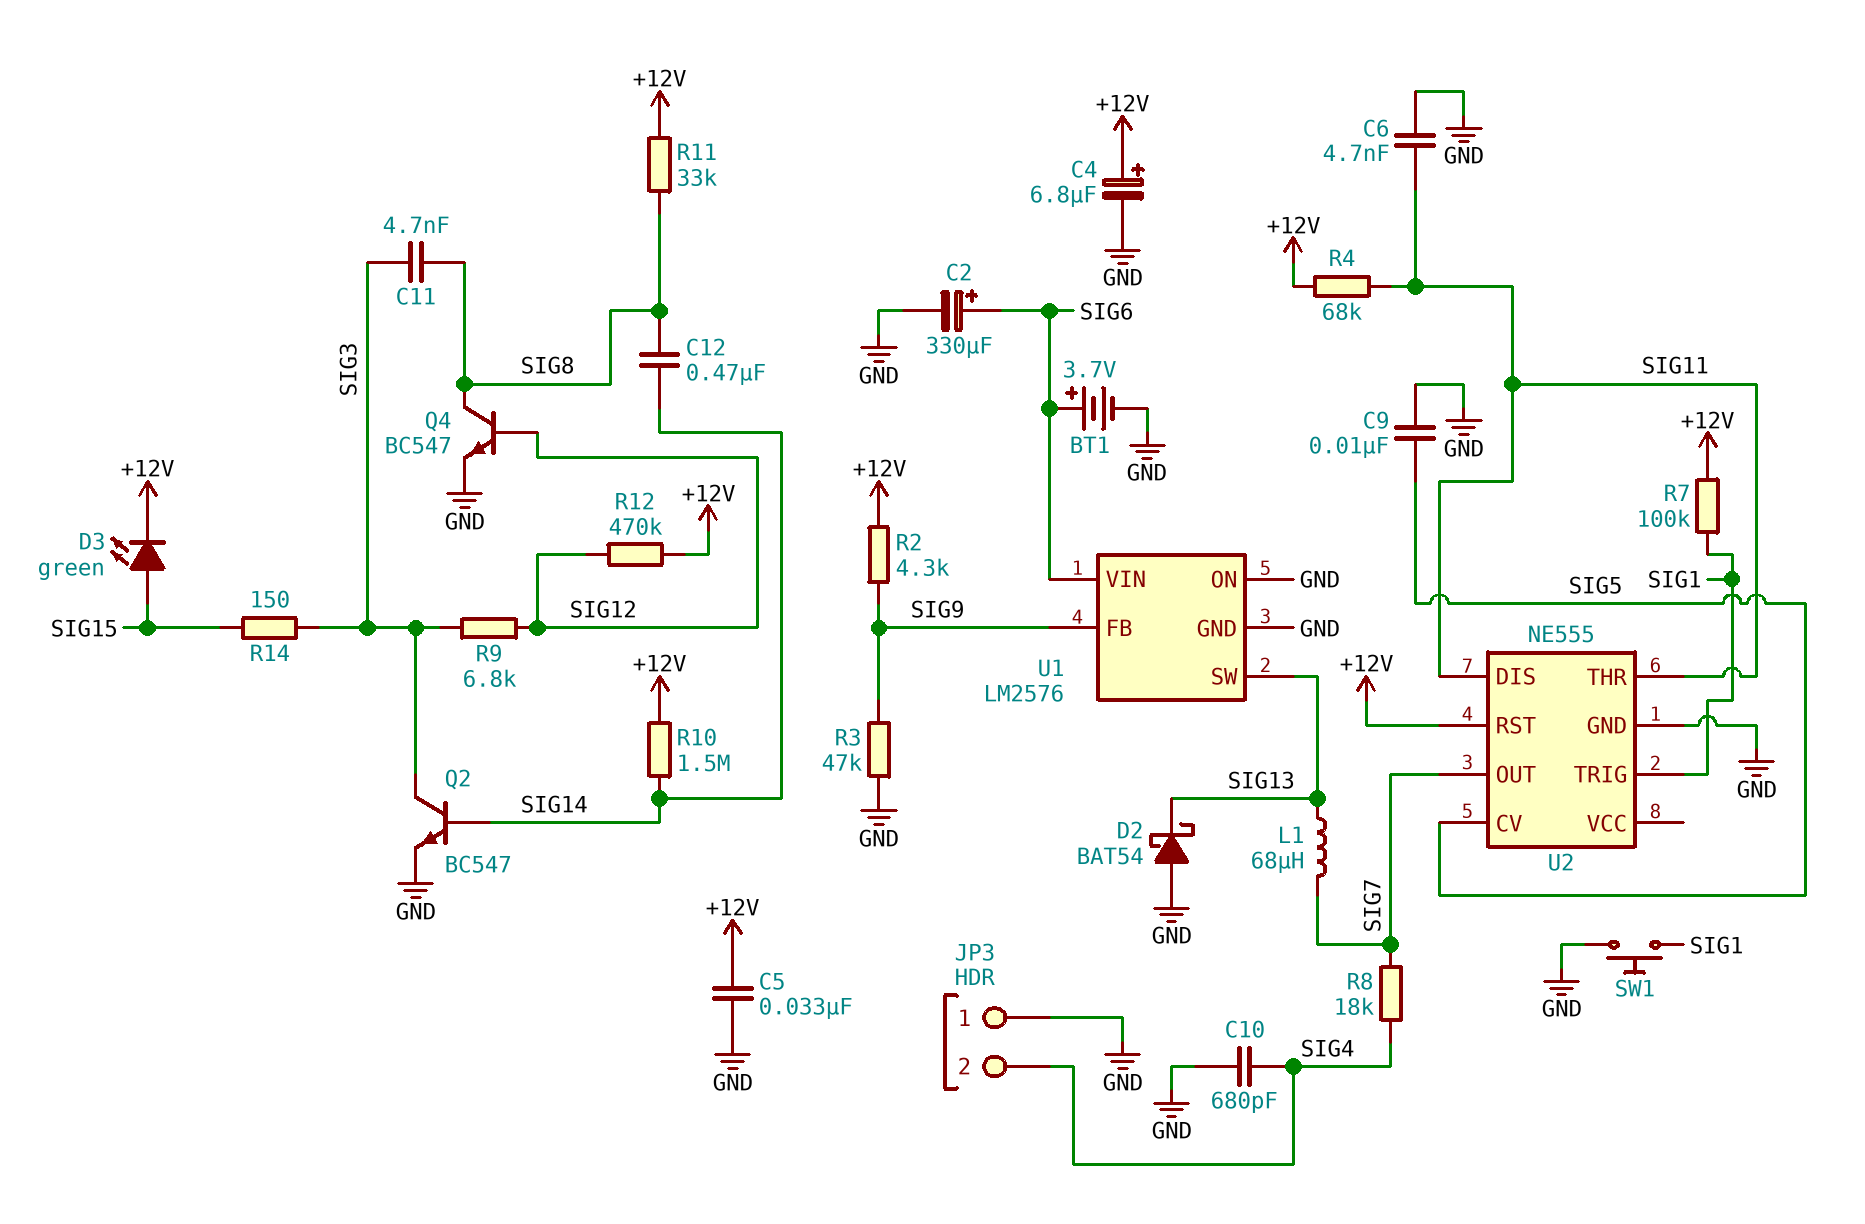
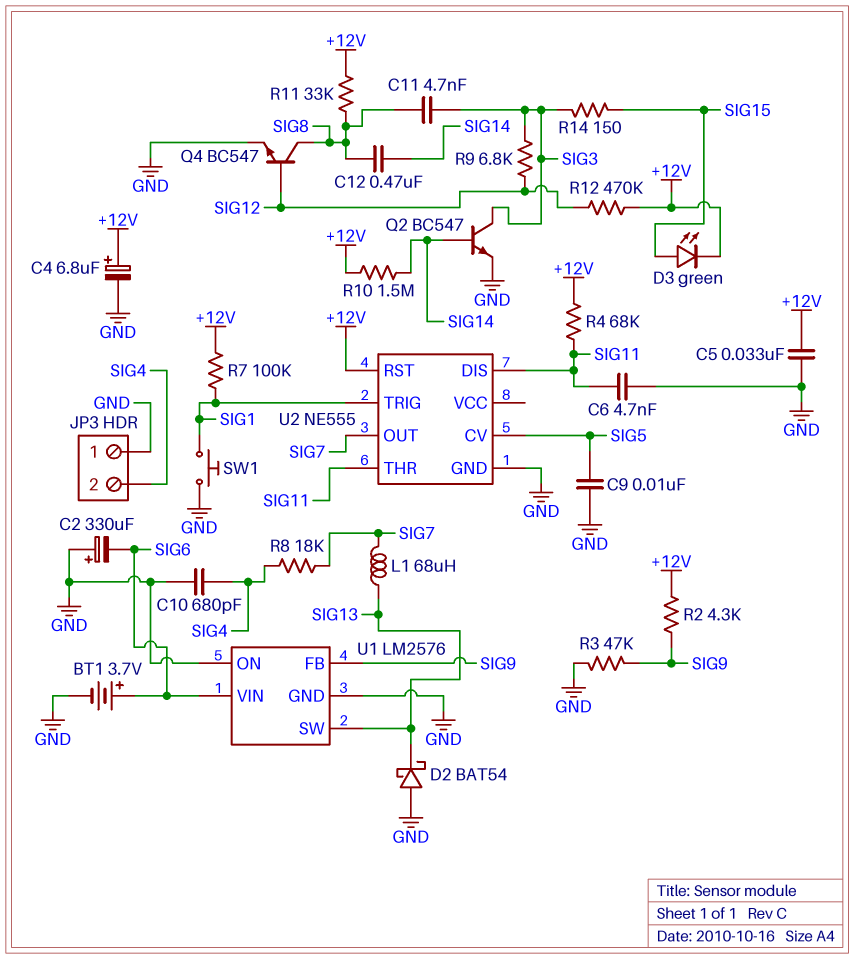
C2: 330uF (plus SIG6, minus GND) -> 330uF (plus GND, minus SIG6)

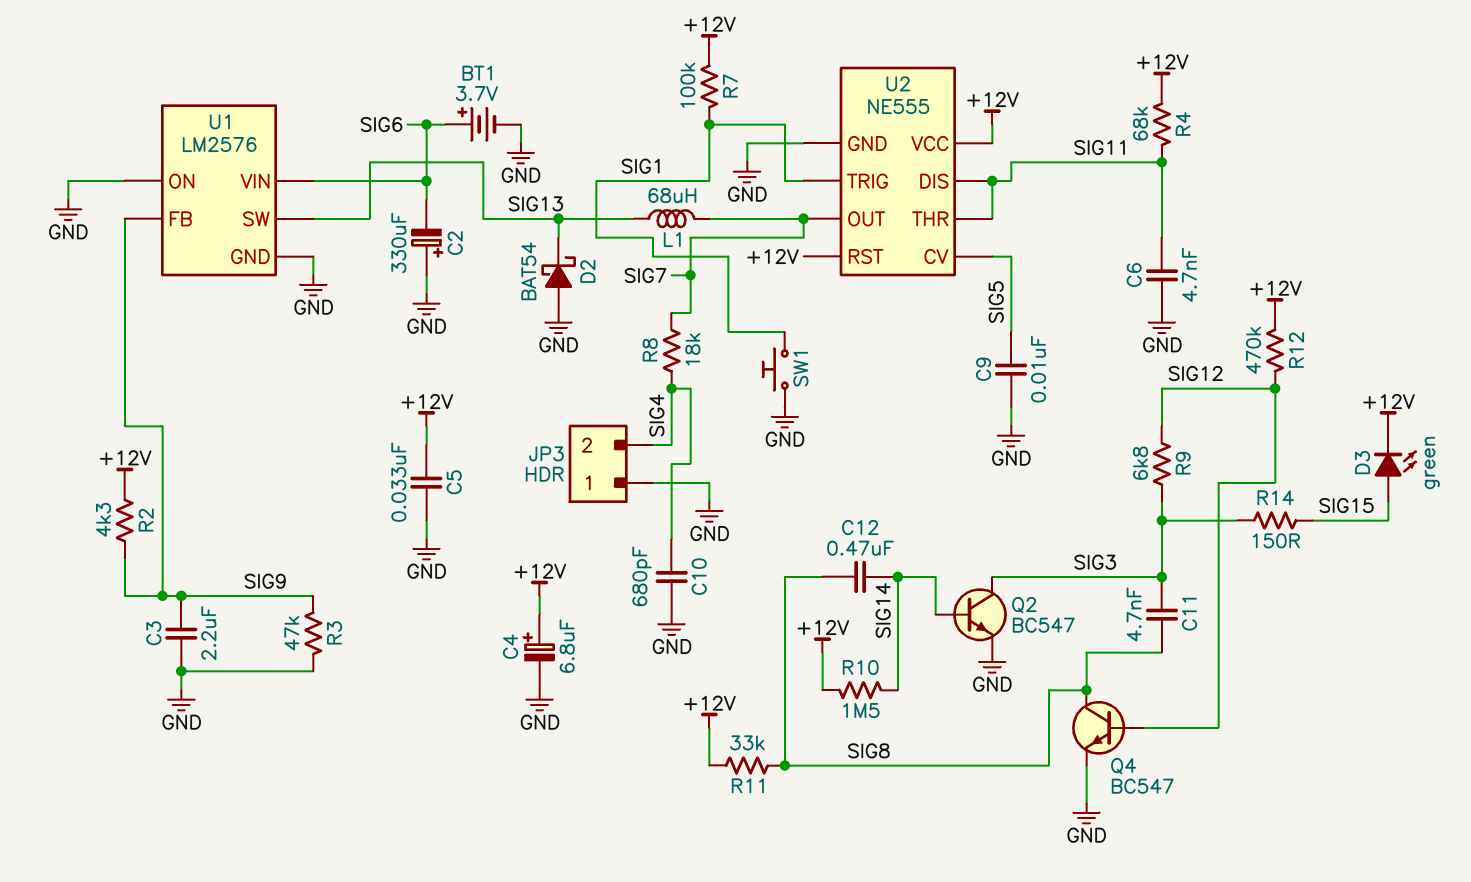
C3: none -> 2.2uF (GND, SIG9)
U2 pin VCC: none -> +12V

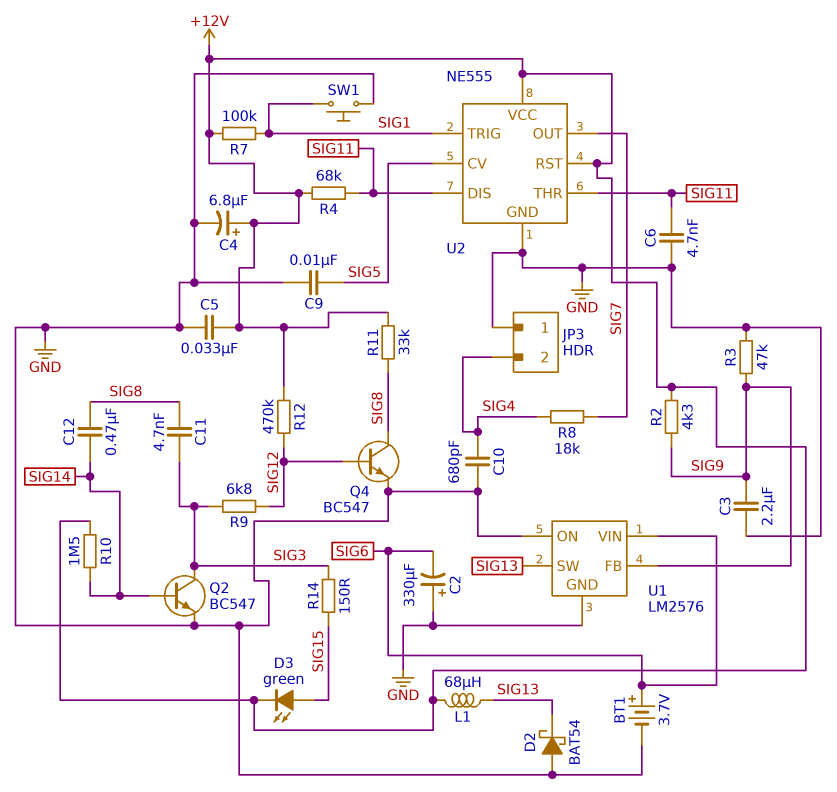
L1: 68uH (SIG7, SIG13) -> 68uH (+12V, SIG13)

